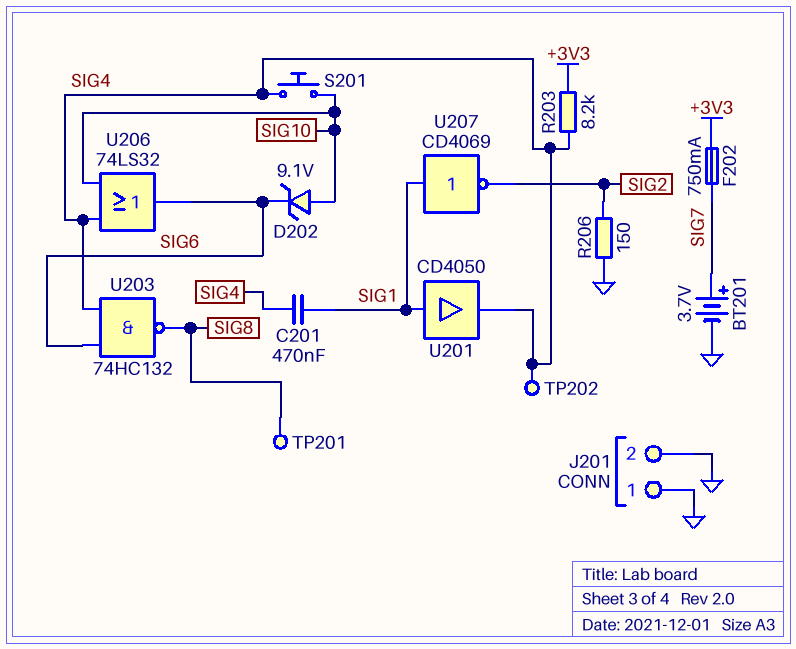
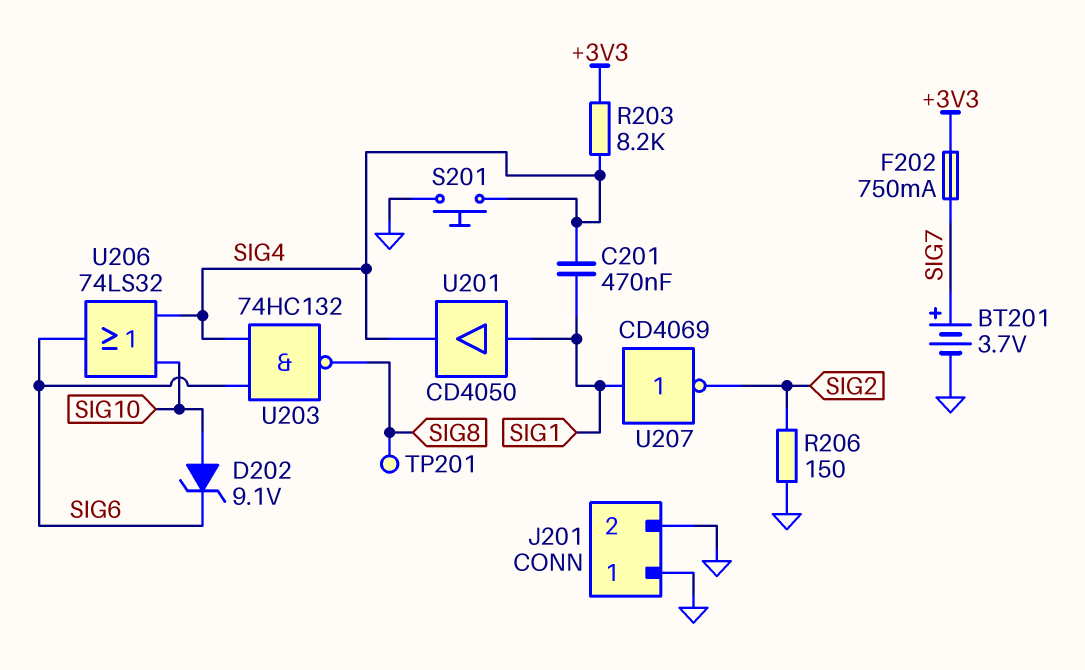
S201: button (SIG4, SIG10) -> button (GND, SIG4)
TP202: test point (SIG4) -> none

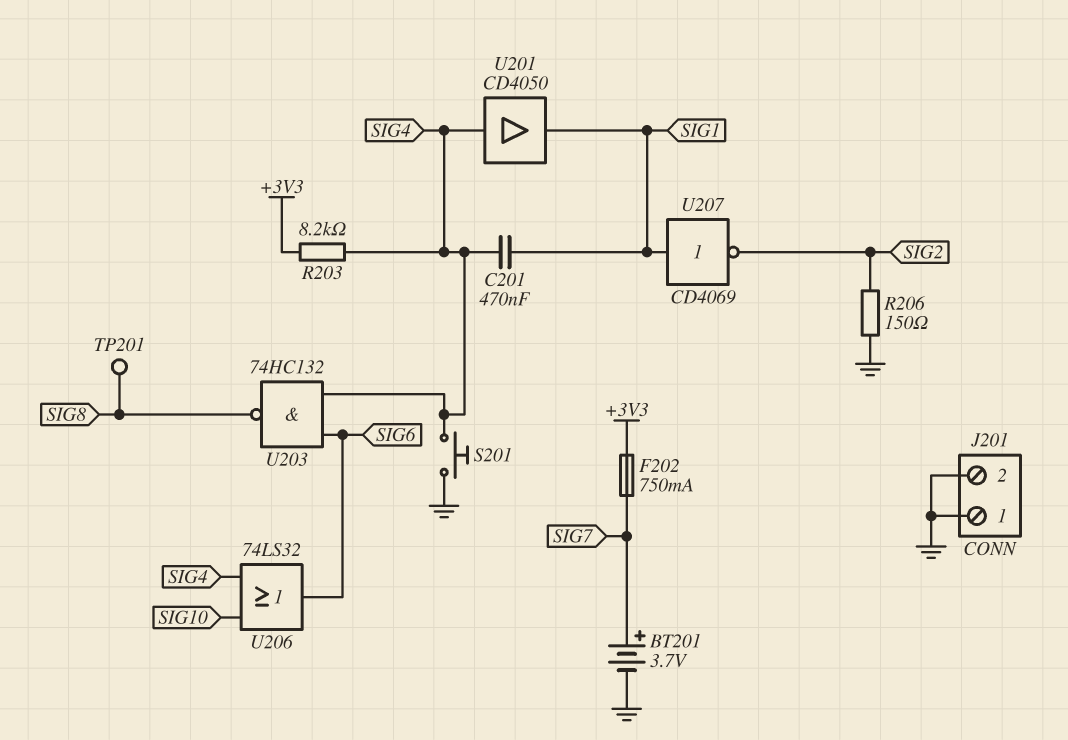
D202: zener 9.1V (A SIG10, K SIG6) -> none
U201: buffer CD4050 (in SIG1, out SIG4) -> buffer CD4050 (in SIG4, out SIG1)

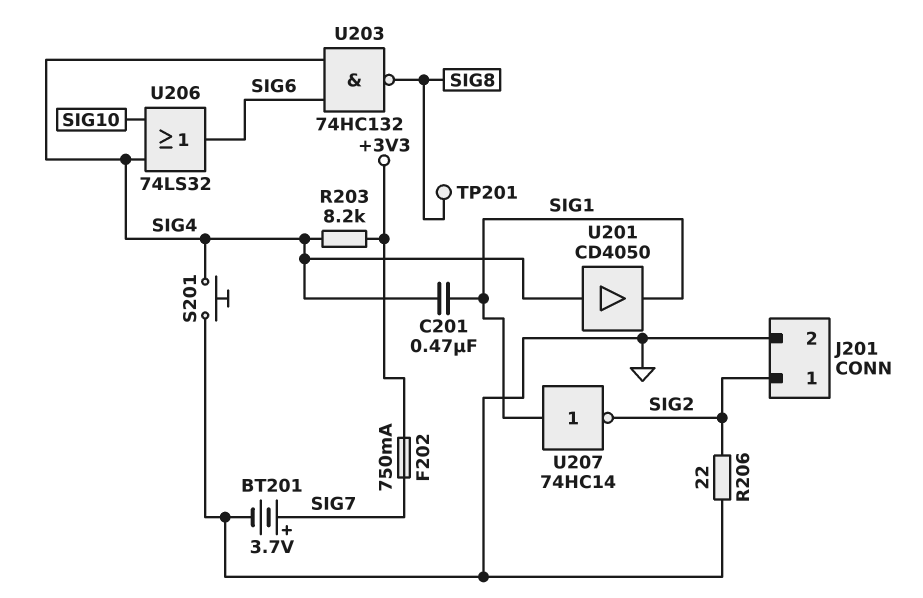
J201 pin 1: GND -> SIG2
R206: 150 (GND, SIG2) -> 22 (GND, SIG2)
U207: NOT CD4069 (in SIG1, out SIG2) -> NOT 74HC14 (in SIG1, out SIG2)

